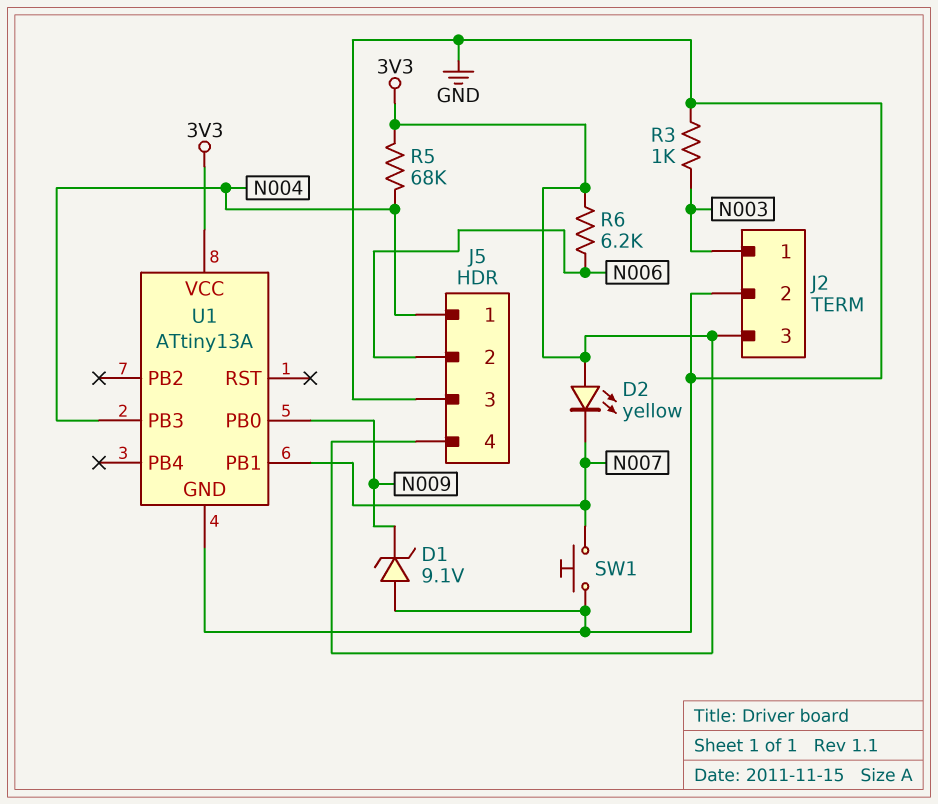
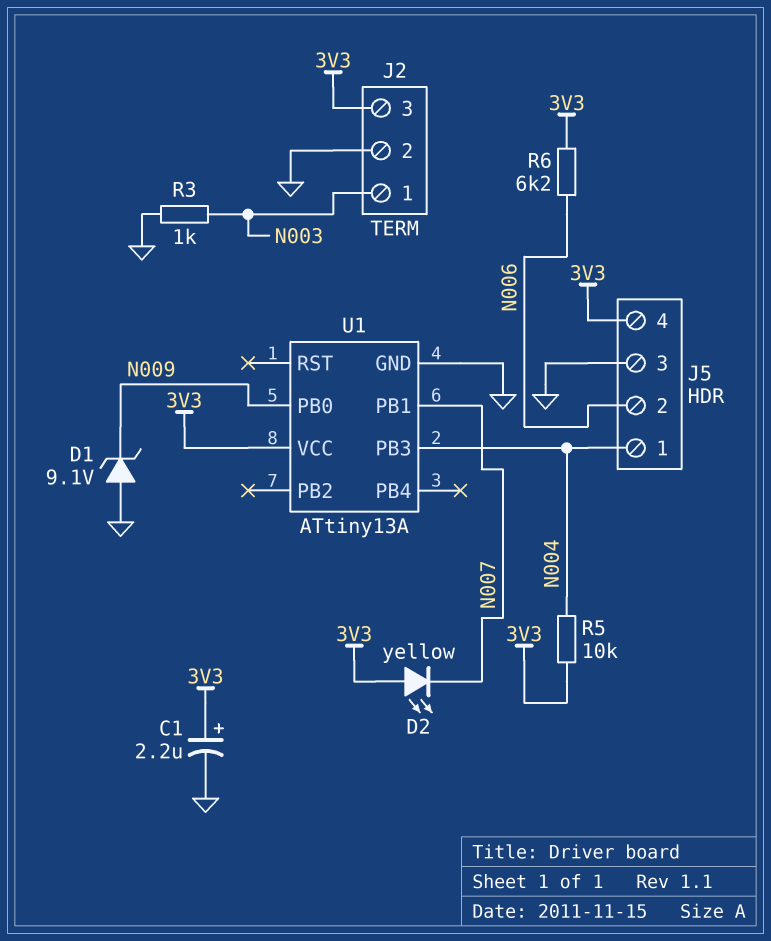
C1: none -> 2.2uF (plus 3V3, minus GND)
R5: 68k (3V3, N004) -> 10k (3V3, N004)
SW1: button (GND, N007) -> none

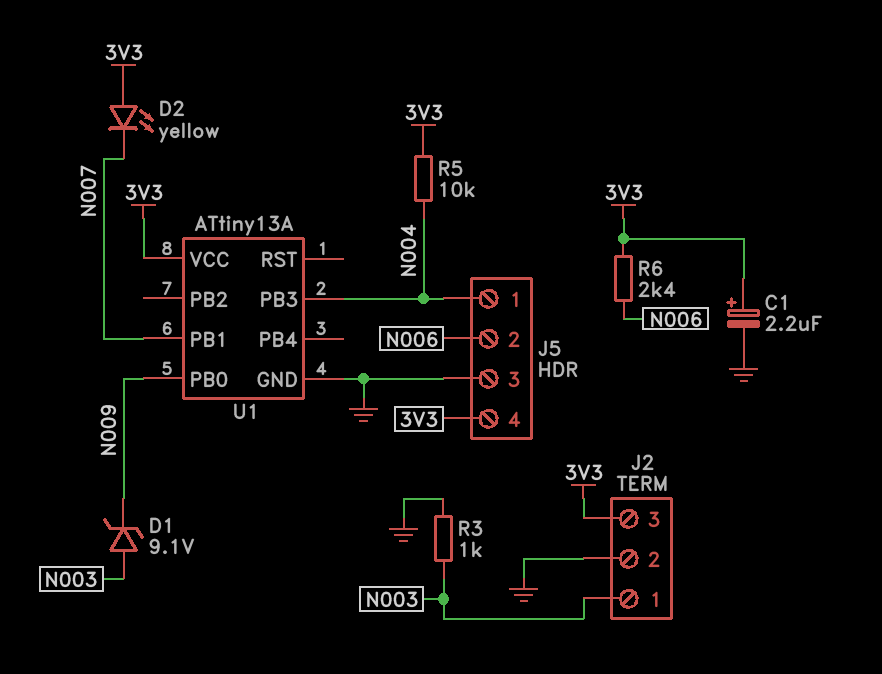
D1: zener 9.1V (A GND, K N009) -> zener 9.1V (A N003, K N009)
R6: 6.2k (3V3, N006) -> 2.4k (3V3, N006)

